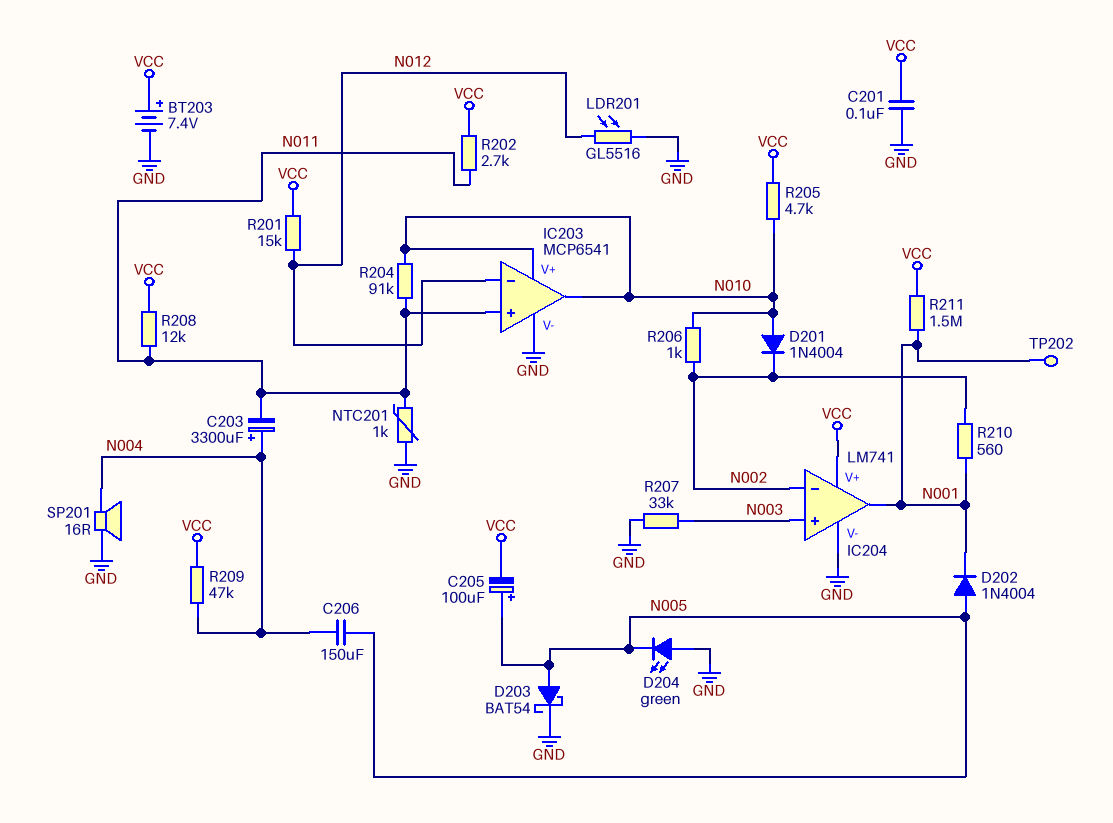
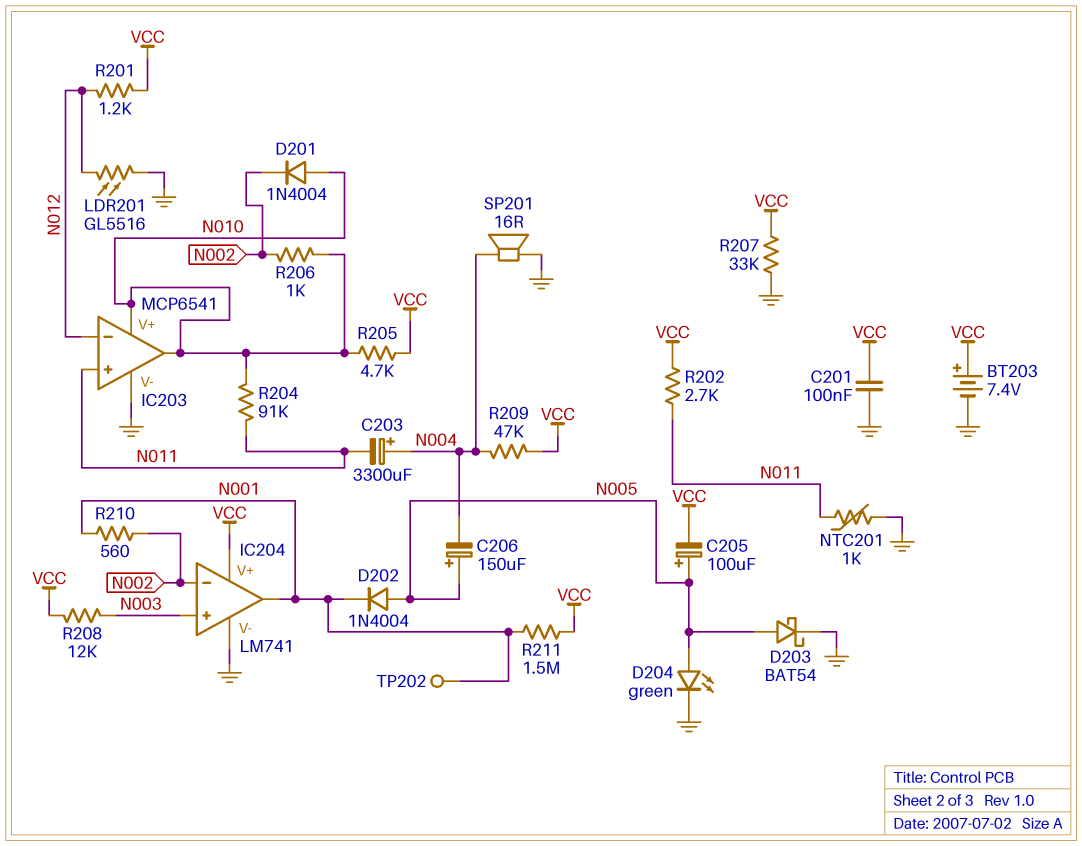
C206: 150uF (N004, N005) -> 150uF (plus N005, minus N004)
D204: LED green (A GND, K N005) -> LED green (A N005, K GND)
R201: 15k (N012, VCC) -> 1.2k (N012, VCC)
R207: 33k (GND, N003) -> 33k (GND, VCC)
R208: 12k (N011, VCC) -> 12k (N003, VCC)

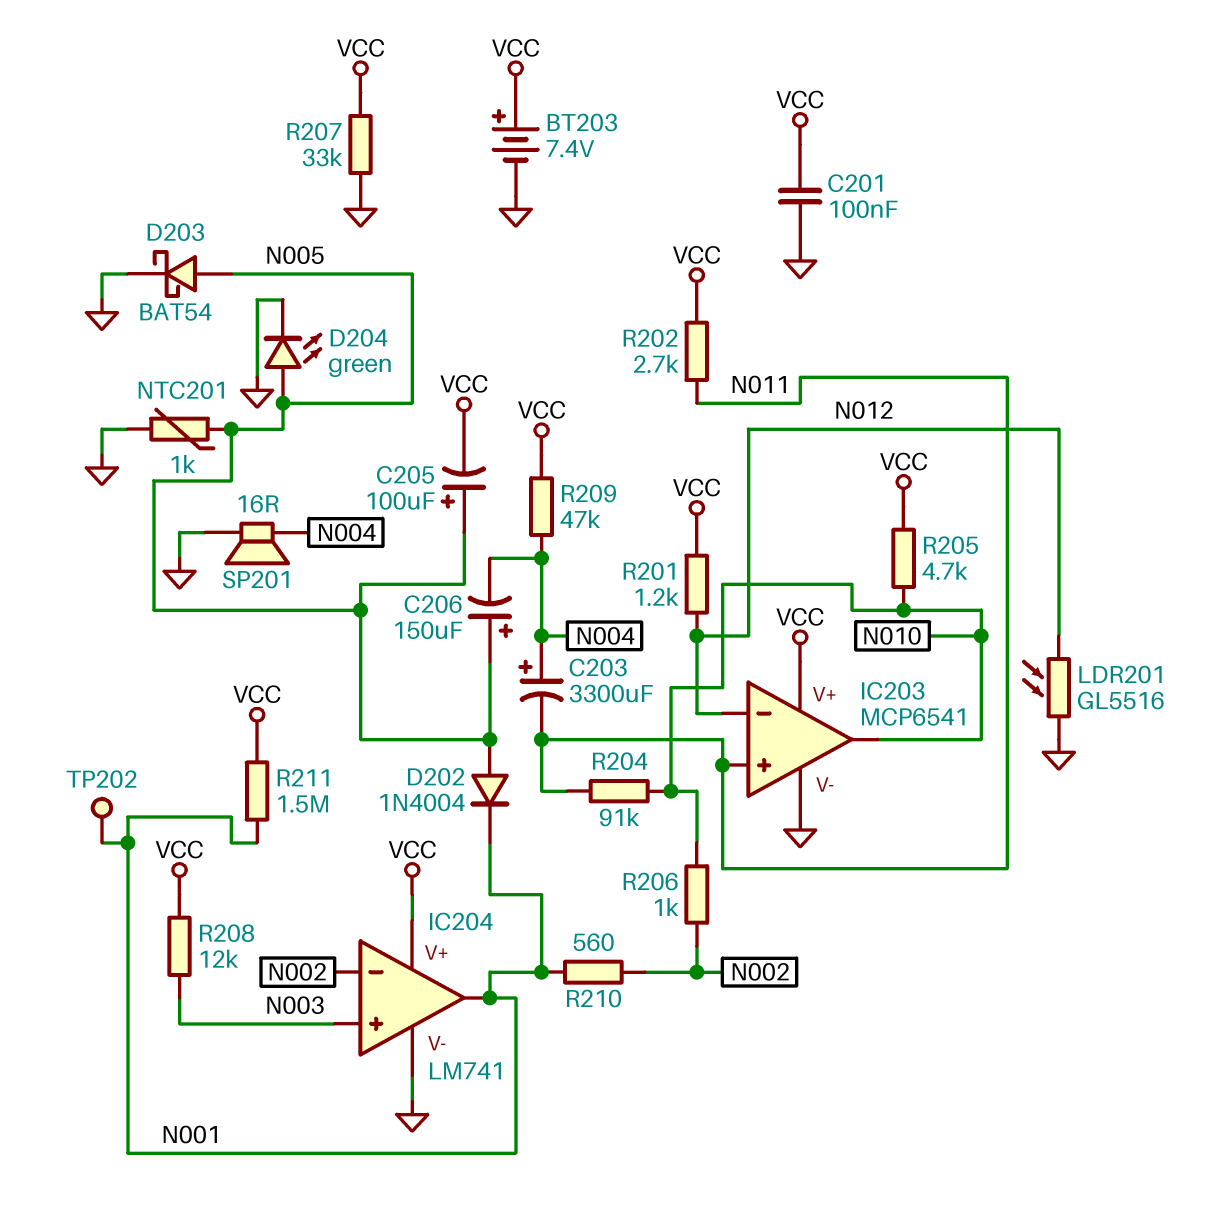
D201: diode 1N4004 (A N010, K N002) -> none
IC203 pin V+: N010 -> VCC
NTC201: 1k (GND, N011) -> 1k (GND, N005)

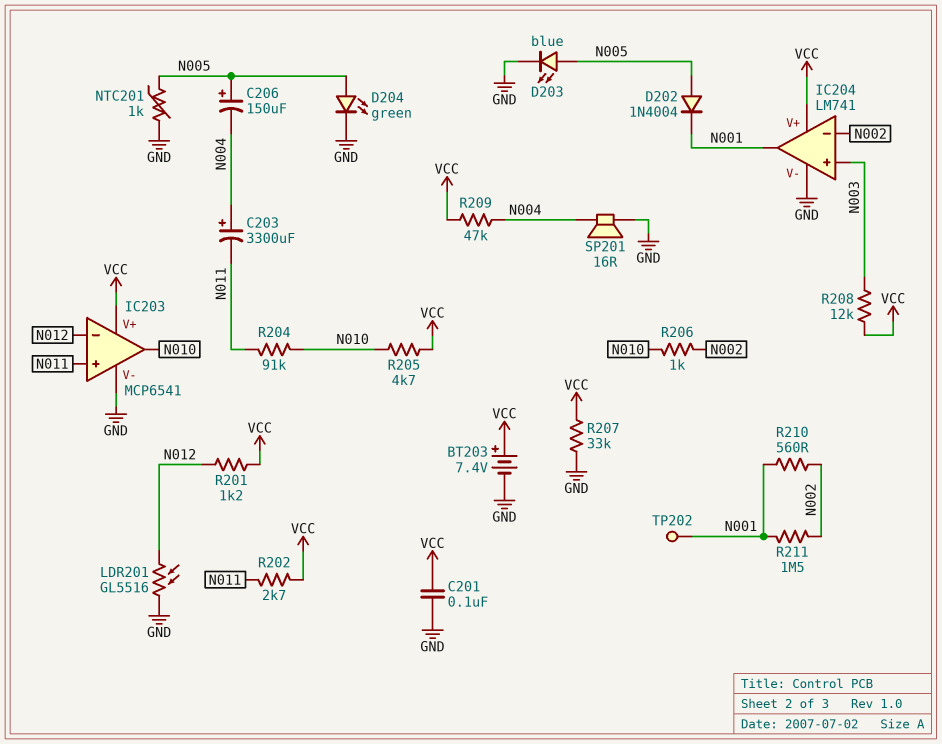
C205: 100uF (plus N005, minus VCC) -> none
D203: schottky BAT54 (A N005, K GND) -> LED blue (A N005, K GND)
R211: 1.5M (N001, VCC) -> 1.5M (N001, N002)

